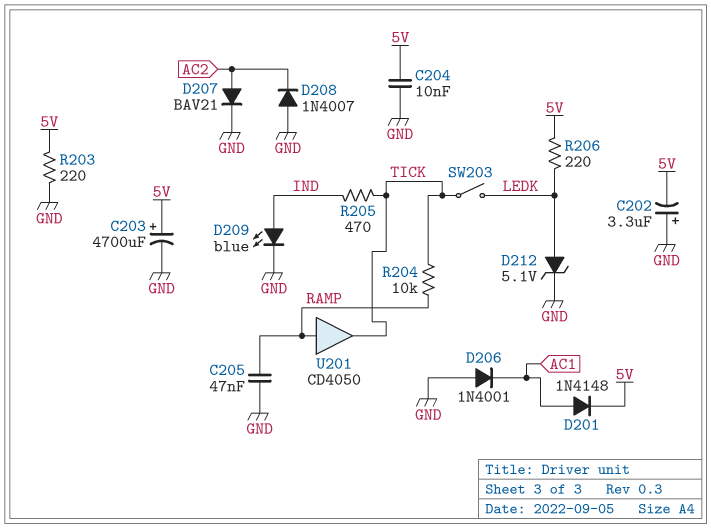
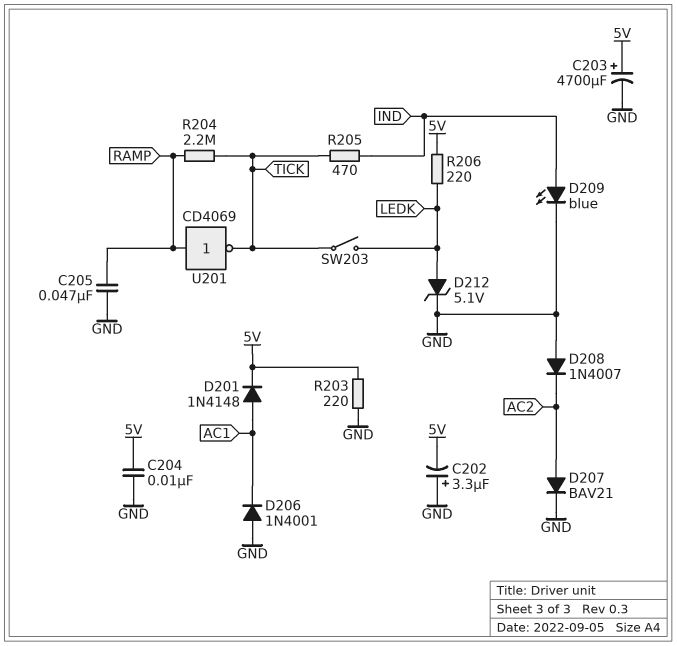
R204: 10k (RAMP, TICK) -> 2.2M (RAMP, TICK)
U201: buffer CD4050 (in RAMP, out TICK) -> NOT CD4069 (in RAMP, out TICK)

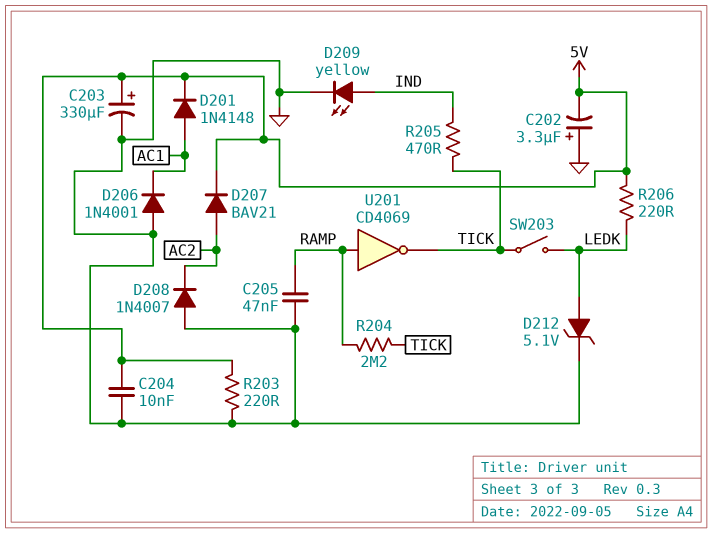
C203: 4700uF (plus 5V, minus GND) -> 330uF (plus 5V, minus GND)
D207: diode BAV21 (A AC2, K GND) -> diode BAV21 (A AC2, K 5V)
D209: LED blue (A IND, K GND) -> LED yellow (A IND, K GND)

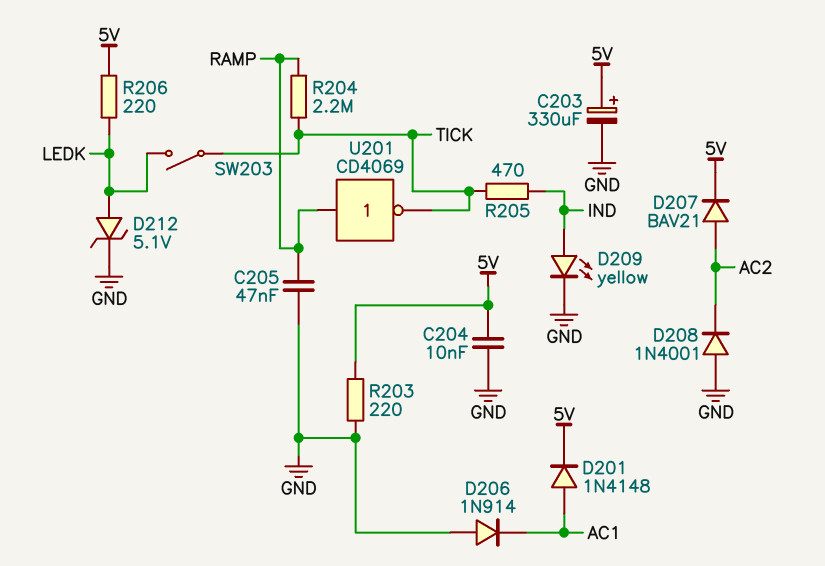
C202: 3.3uF (plus GND, minus 5V) -> none
D206: diode 1N4001 (A GND, K AC1) -> diode 1N914 (A GND, K AC1)
D208: diode 1N4007 (A GND, K AC2) -> diode 1N4001 (A GND, K AC2)

